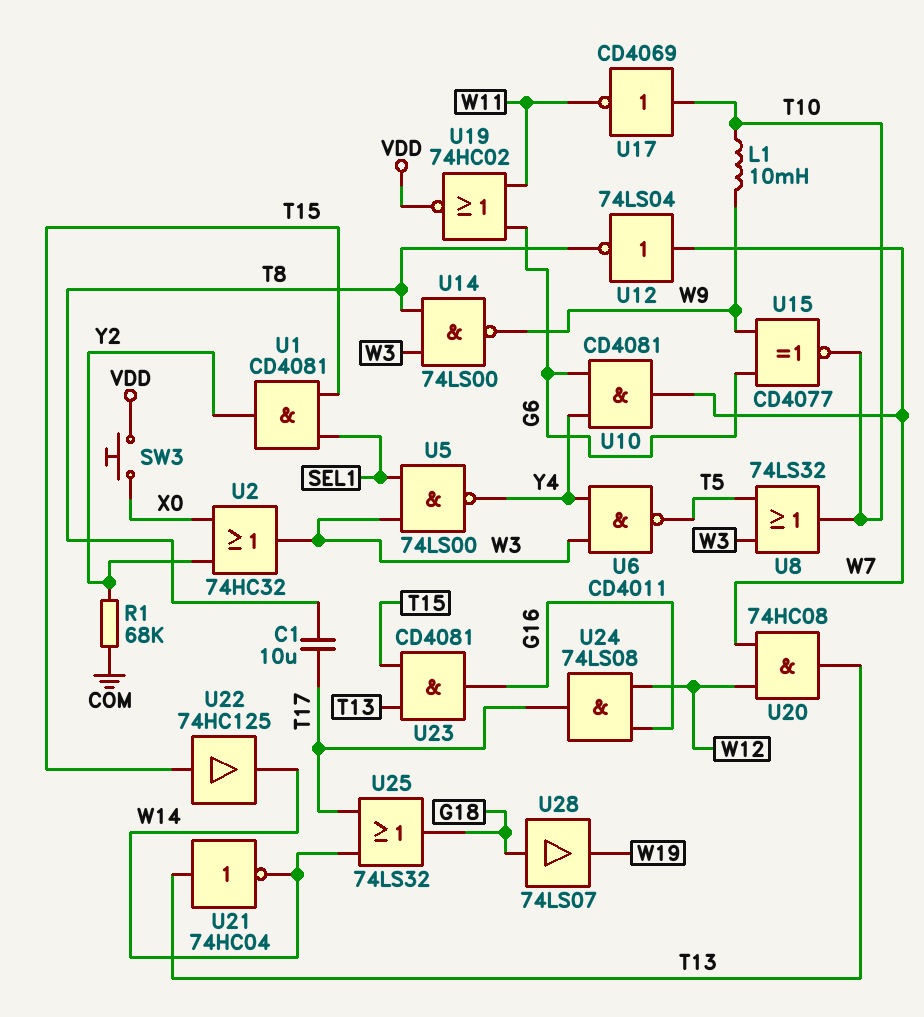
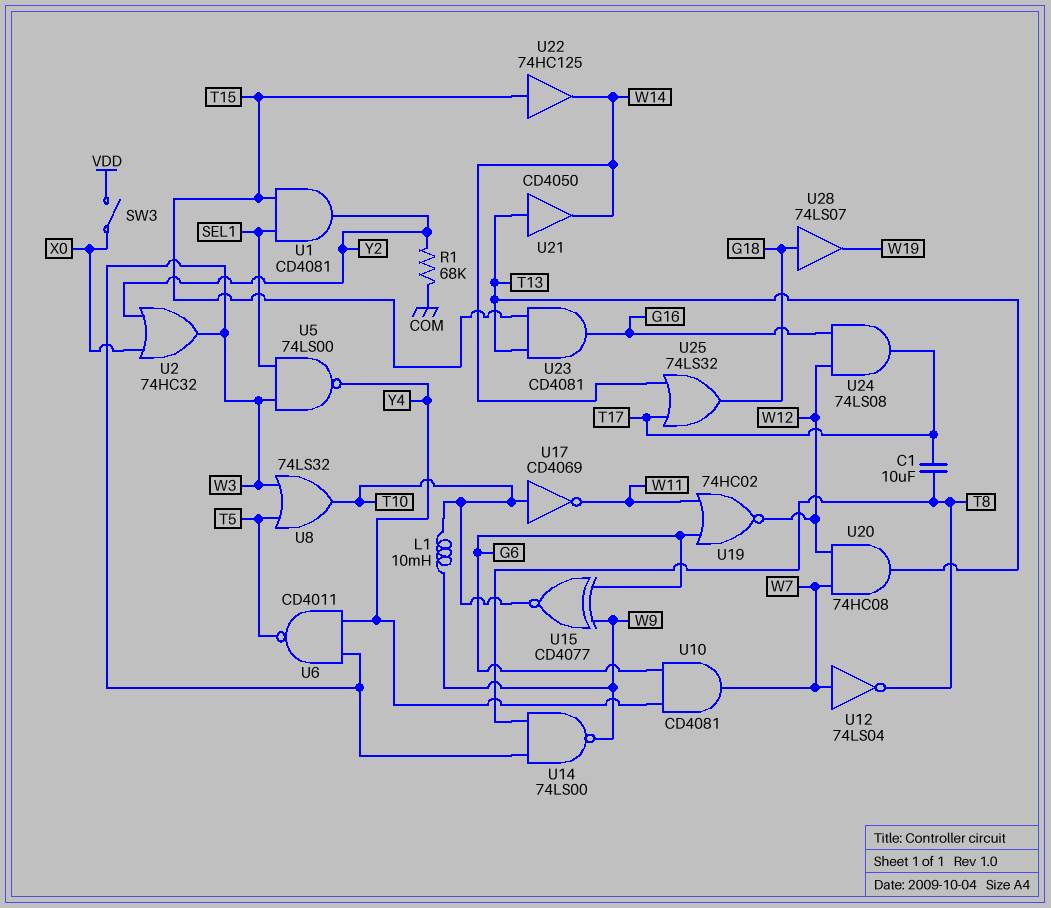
SW3: button (VDD, X0) -> switch (VDD, X0)
U19: NOR 74HC02 (in G6, in W11, out VDD) -> NOR 74HC02 (in G6, in W11, out W12)
U21: NOT 74HC04 (in T13, out W14) -> buffer CD4050 (in T13, out W14)

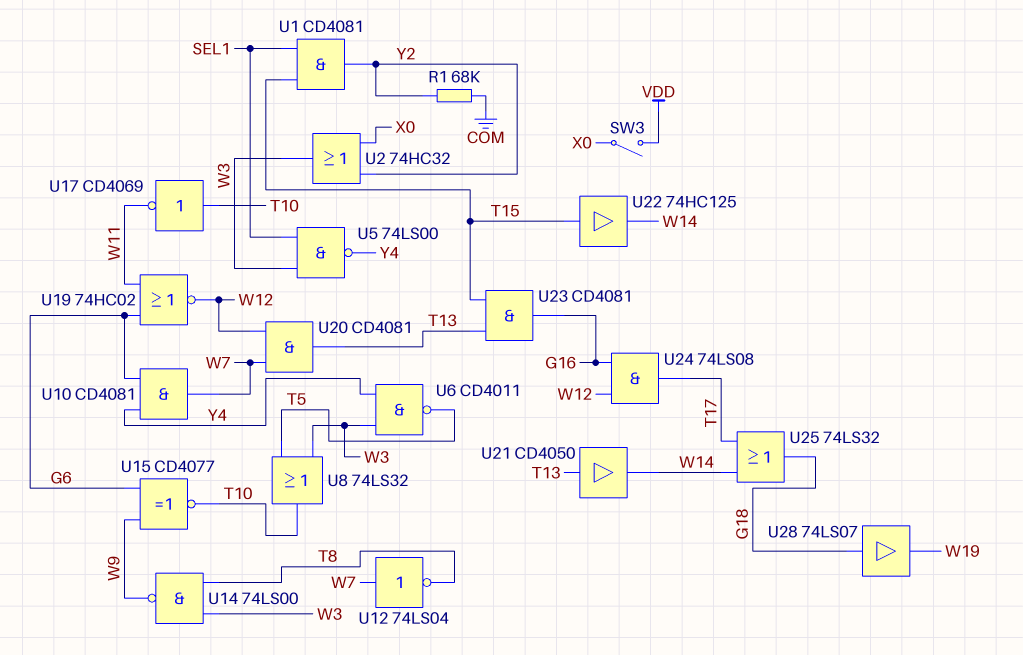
C1: 10uF (T8, T17) -> none
L1: 10mH (T10, W9) -> none
U20: AND 74HC08 (in W7, in W12, out T13) -> AND CD4081 (in W7, in W12, out T13)

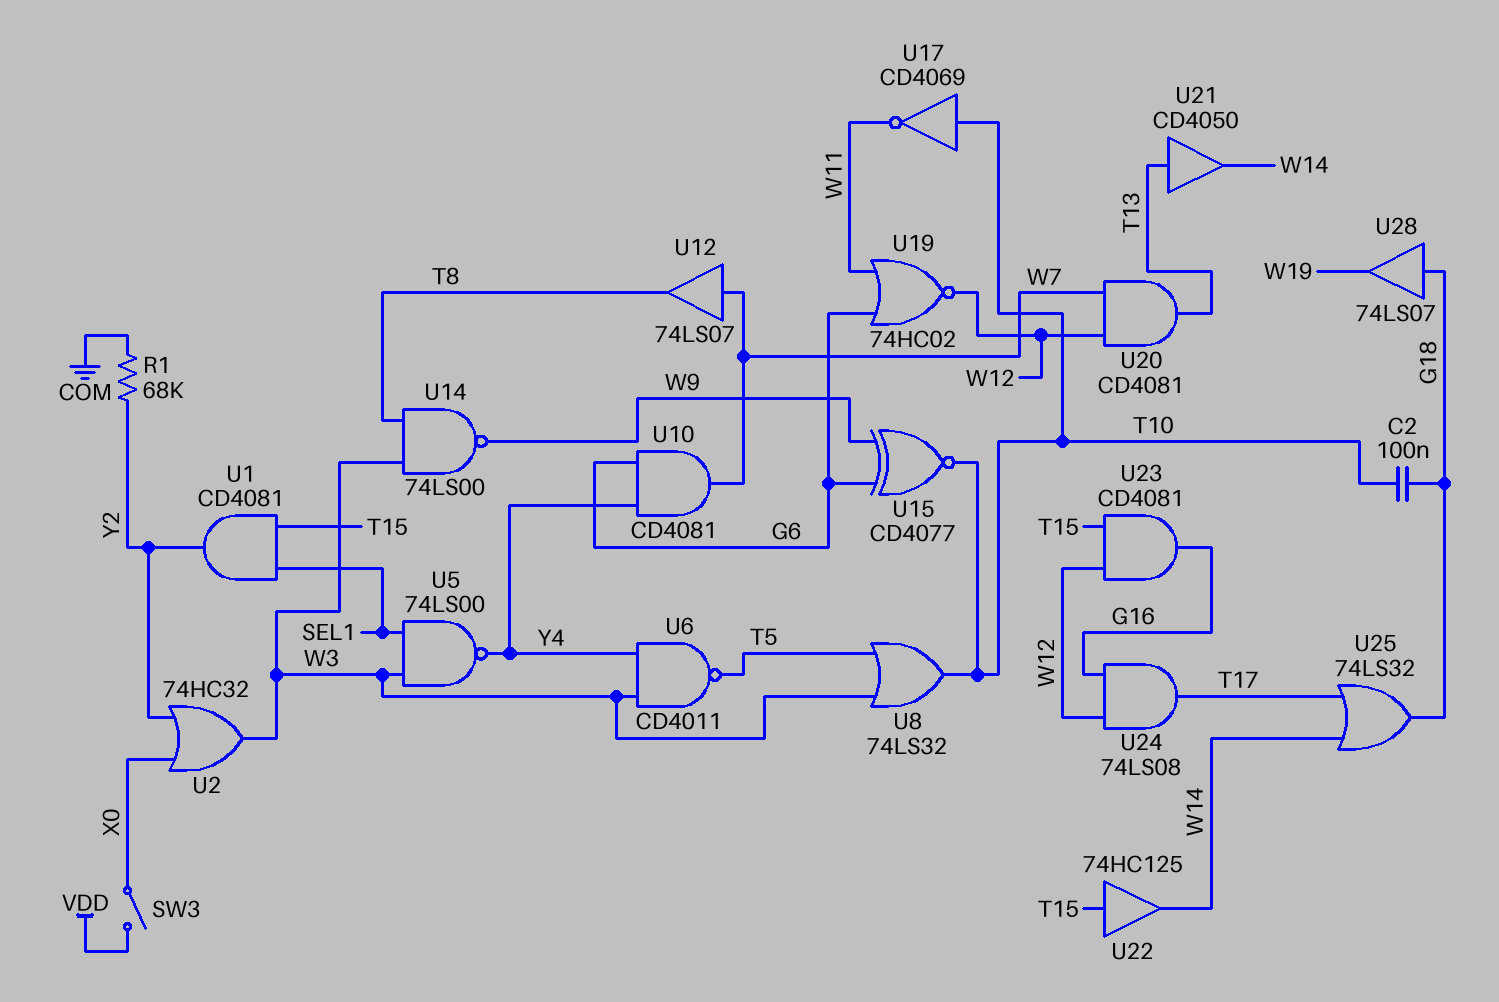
C2: none -> 100nF (G18, T10)
U12: NOT 74LS04 (in W7, out T8) -> buffer 74LS07 (in W7, out T8)
U23: AND CD4081 (in T13, in T15, out G16) -> AND CD4081 (in T15, in W12, out G16)

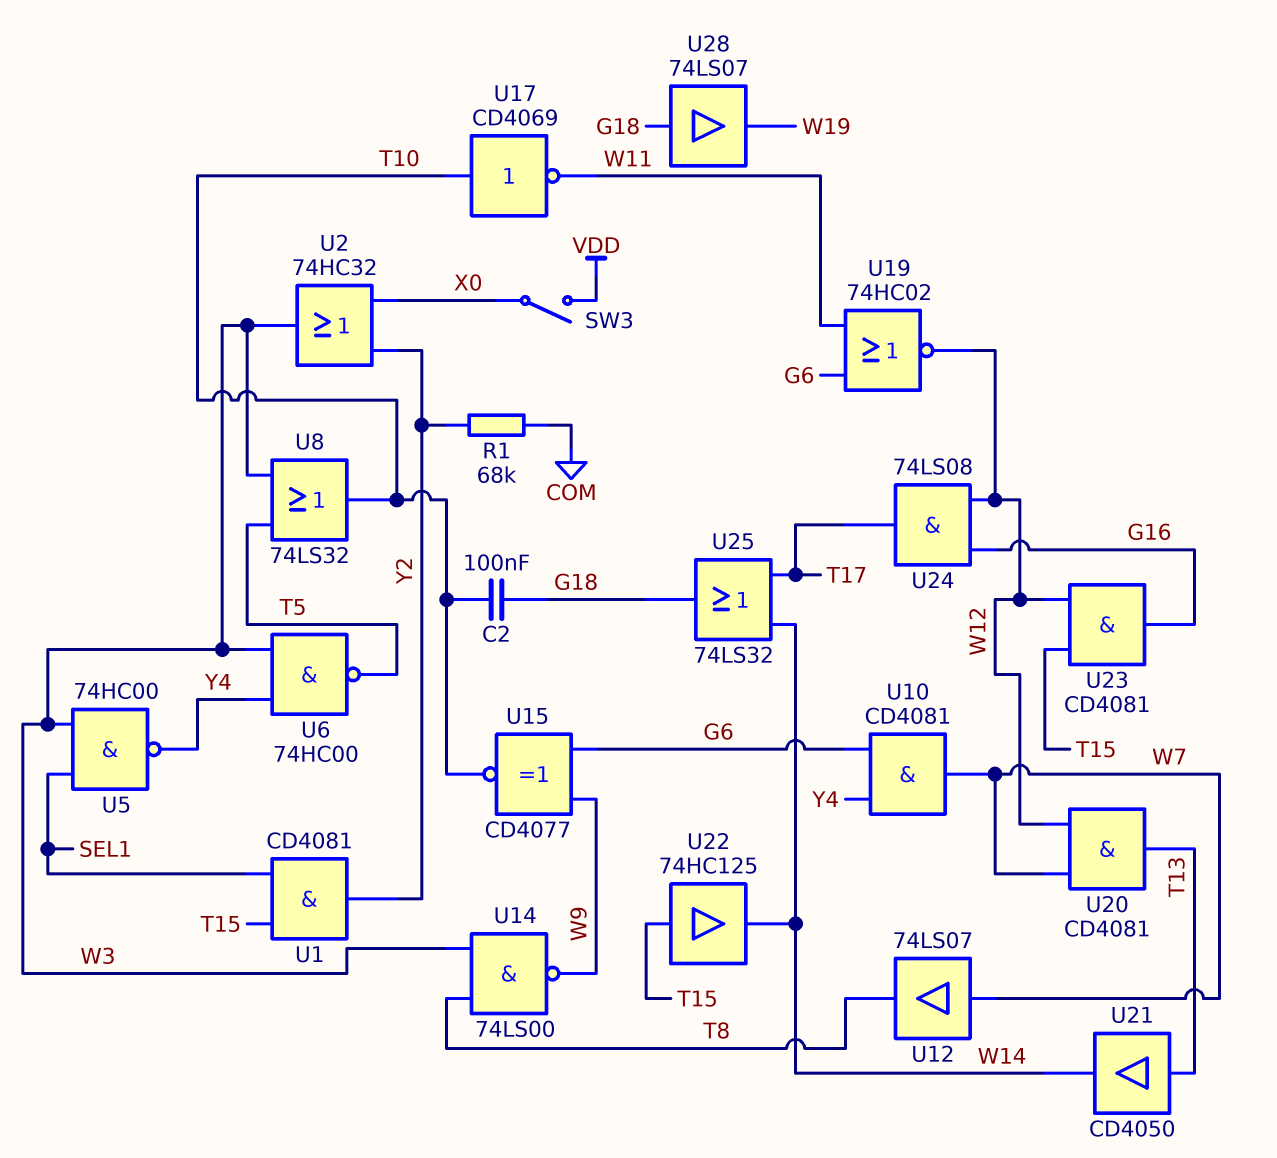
U5: NAND 74LS00 (in SEL1, in W3, out Y4) -> NAND 74HC00 (in SEL1, in W3, out Y4)
U6: NAND CD4011 (in W3, in Y4, out T5) -> NAND 74HC00 (in W3, in Y4, out T5)

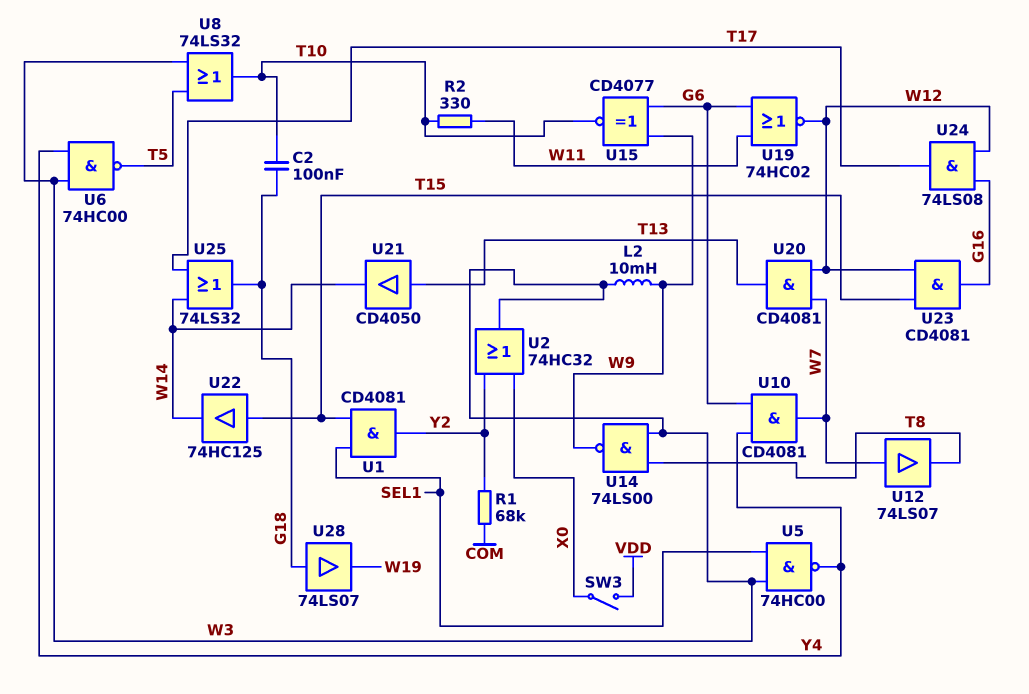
L2: none -> 10mH (W3, W9)
R2: none -> 330 (T10, W11)
U17: NOT CD4069 (in T10, out W11) -> none

